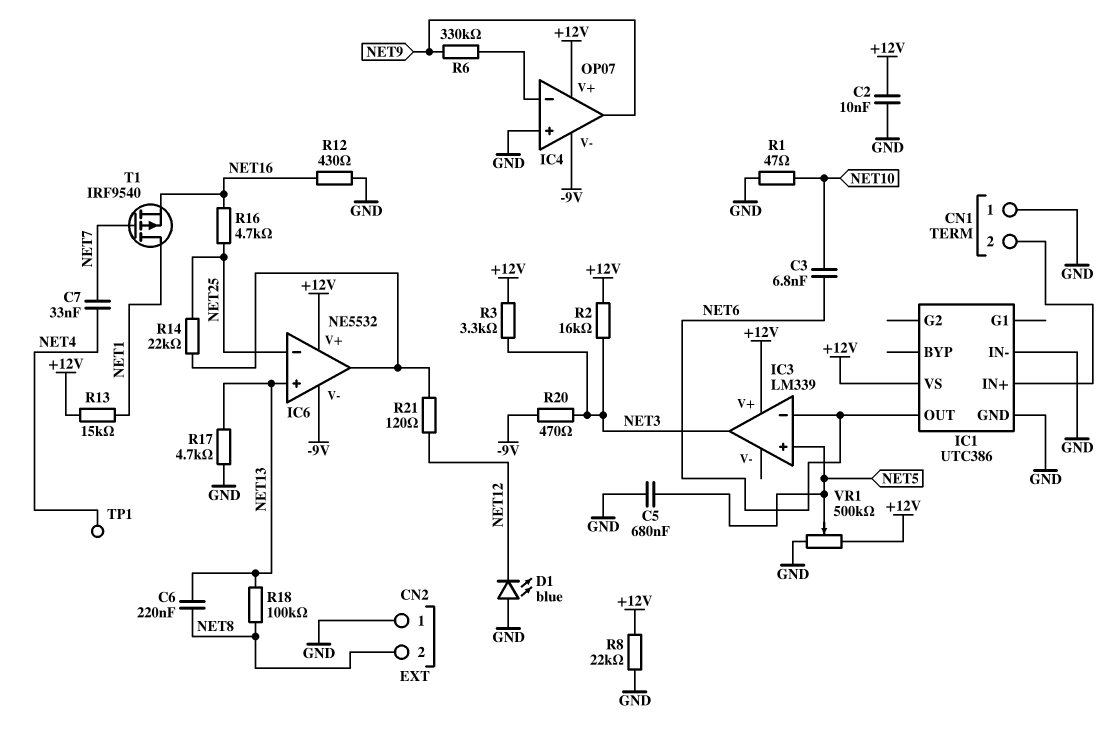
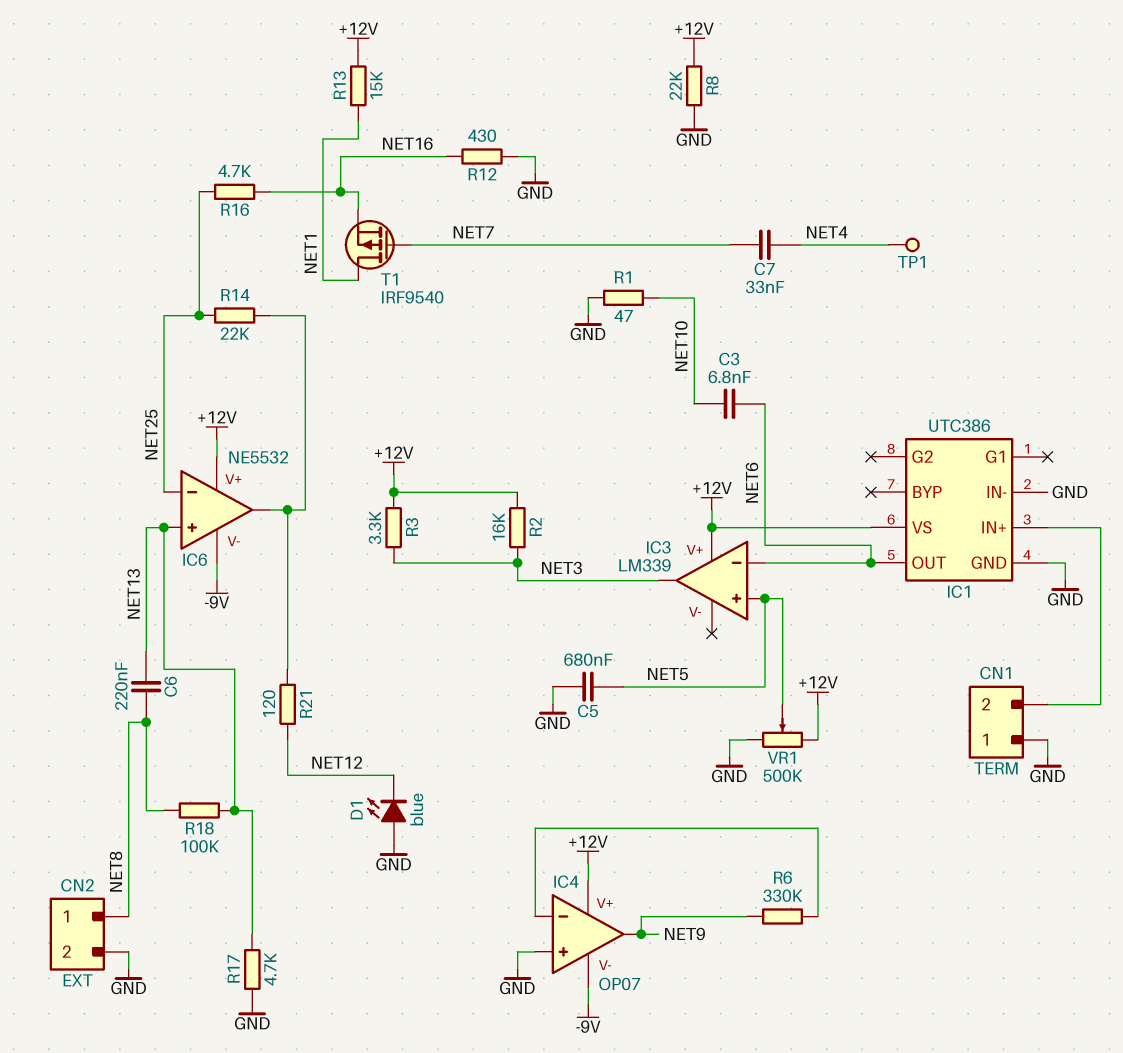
C2: 10nF (+12V, GND) -> none
CN2 pin 1: GND -> NET8
CN2 pin 2: NET8 -> GND
R20: 470 (-9V, NET3) -> none

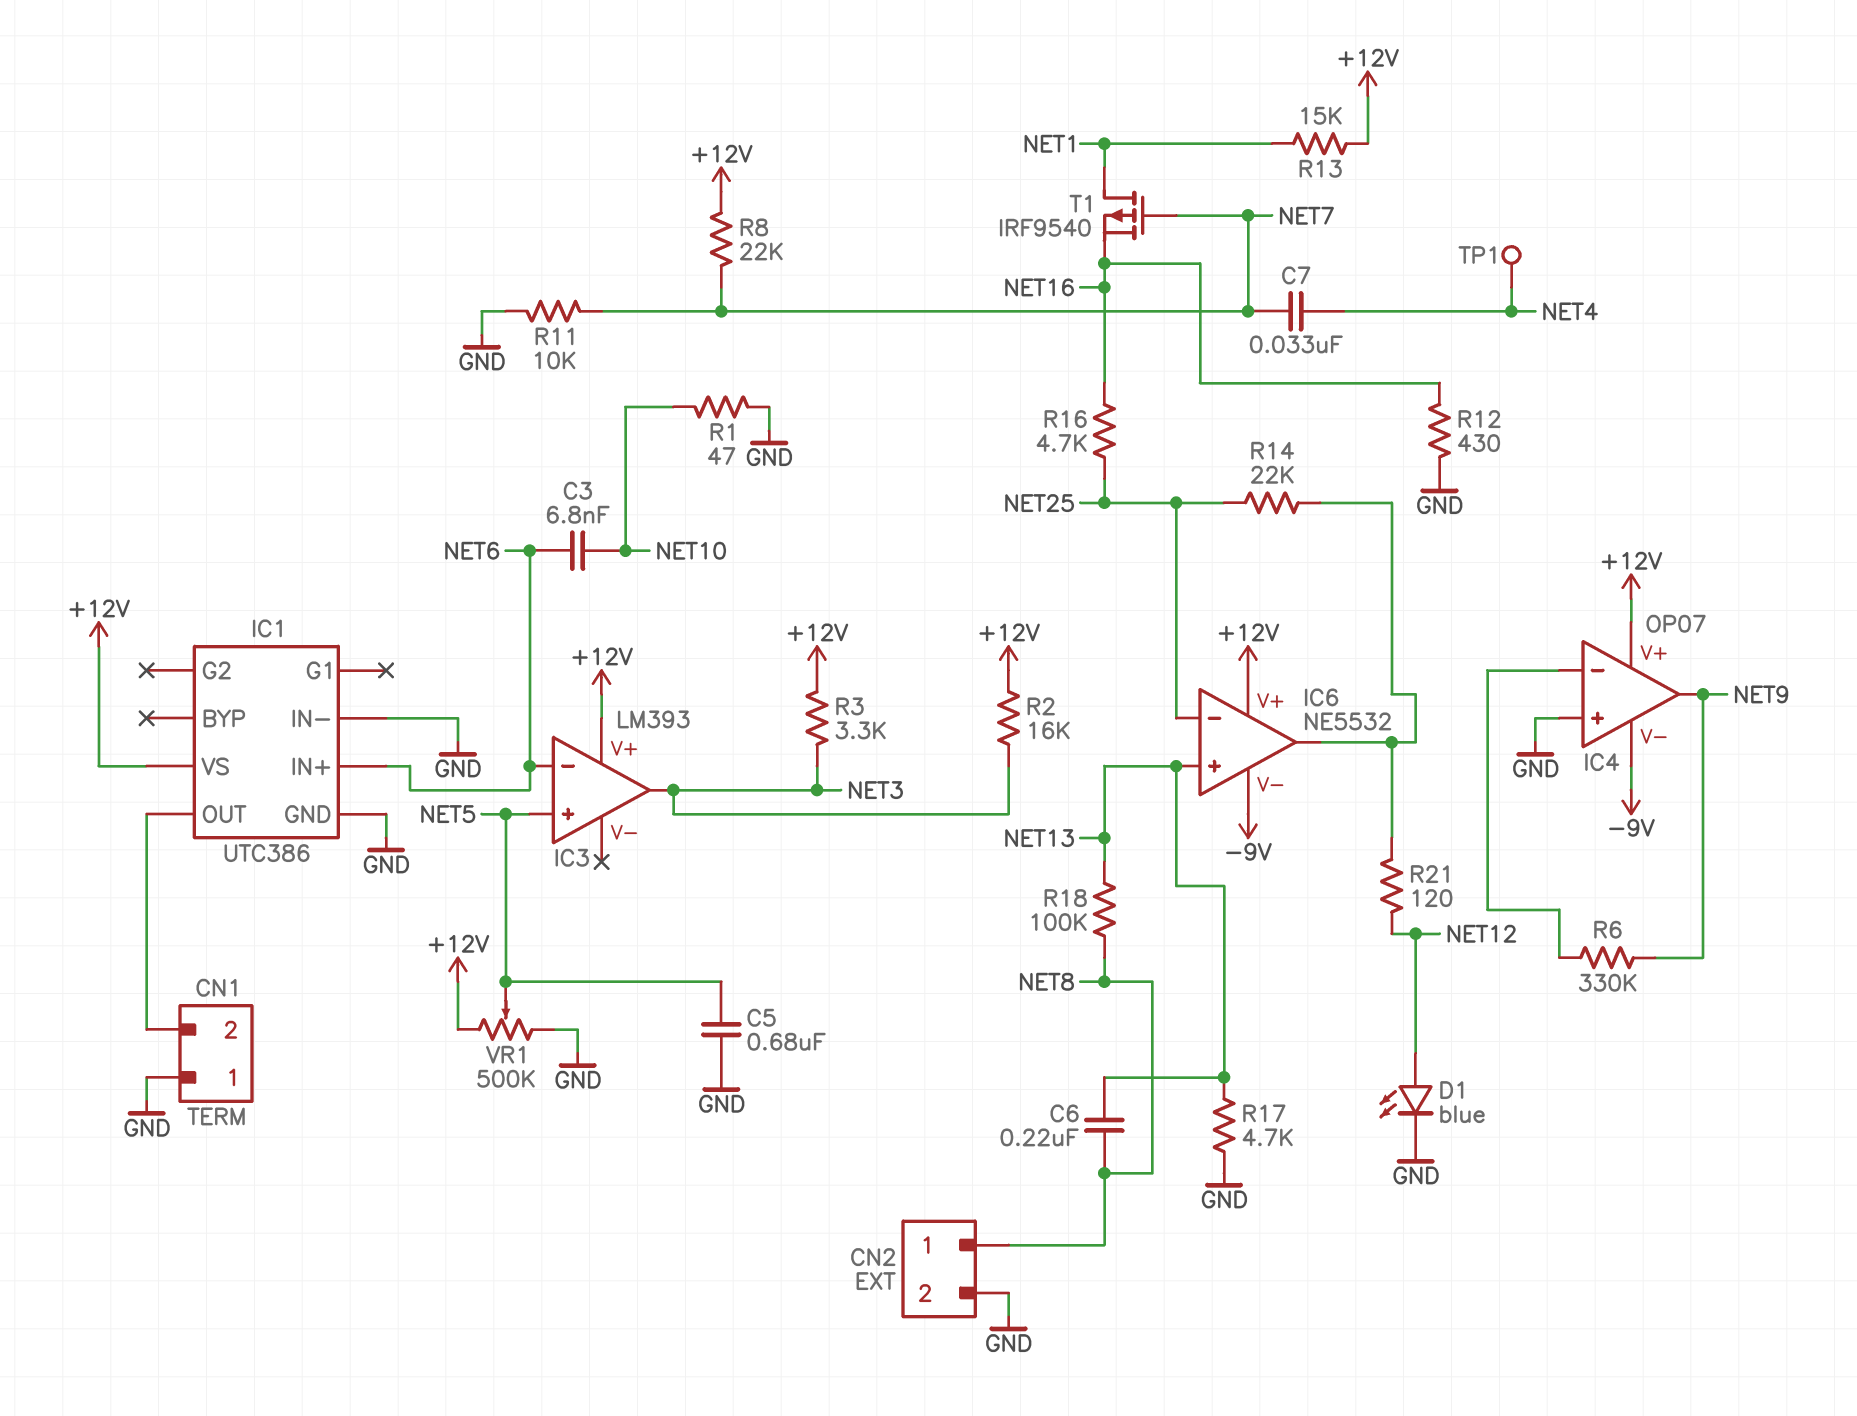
D1: LED blue (A GND, K NET12) -> LED blue (A NET12, K GND)
IC1 pin IN+: CN1/2 -> NET6
IC1 pin OUT: NET6 -> CN1/2
IC3: LM339 -> LM393
R8: 22k (+12V, GND) -> 22k (+12V, NET7)
R11: none -> 10k (GND, NET7)

